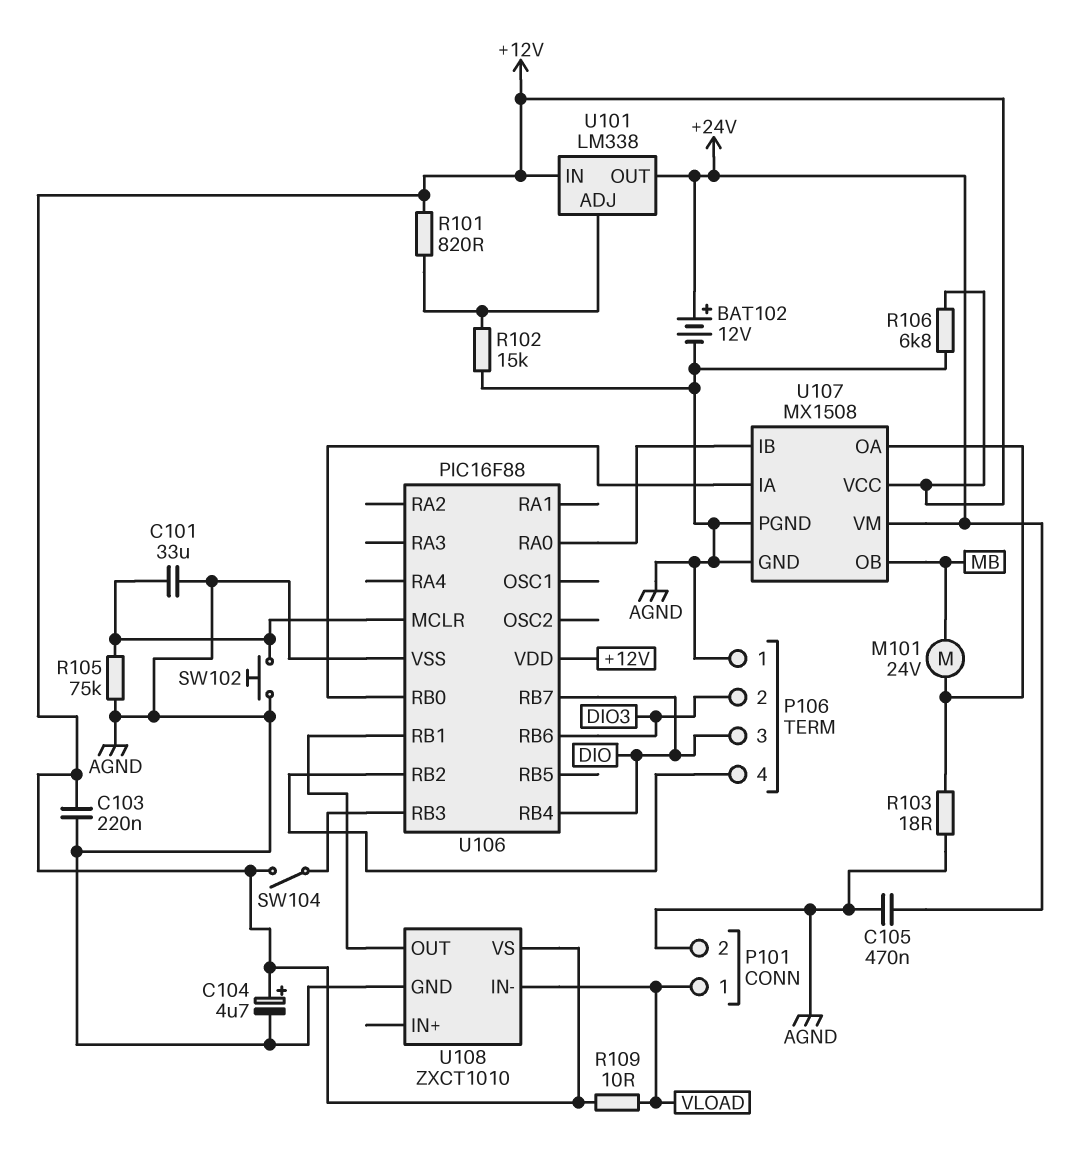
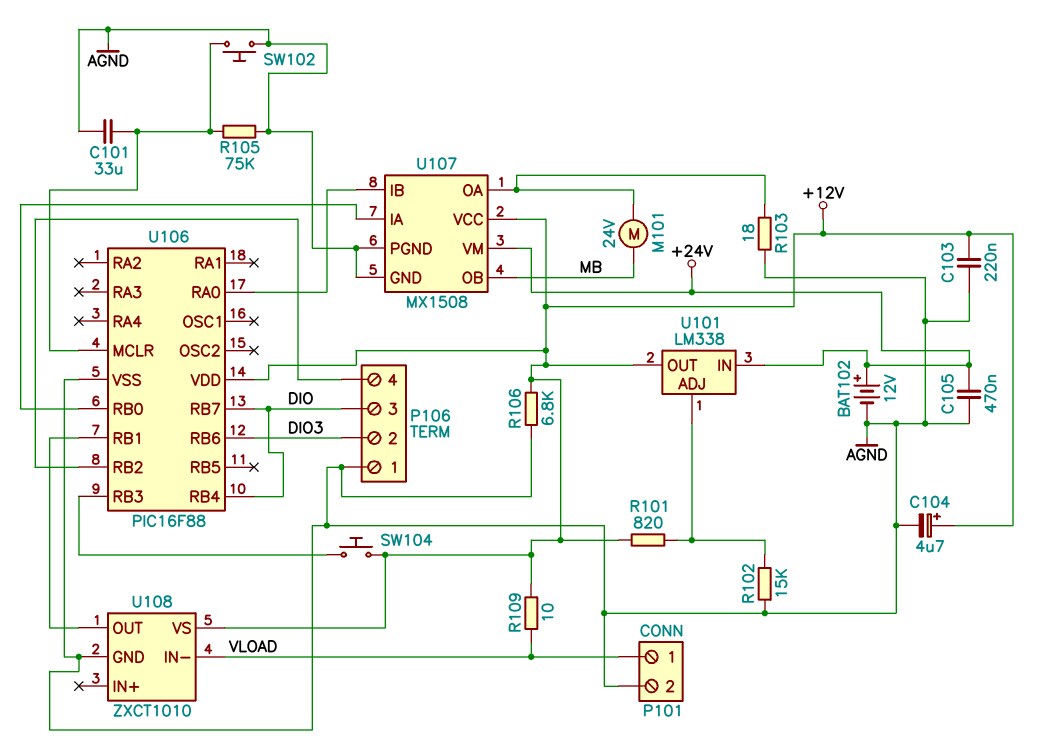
SW104: switch (+12V, U106/RB3) -> button (+12V, U106/RB3)
U101 pin IN: +12V -> +24V
U101 pin OUT: +24V -> +12V

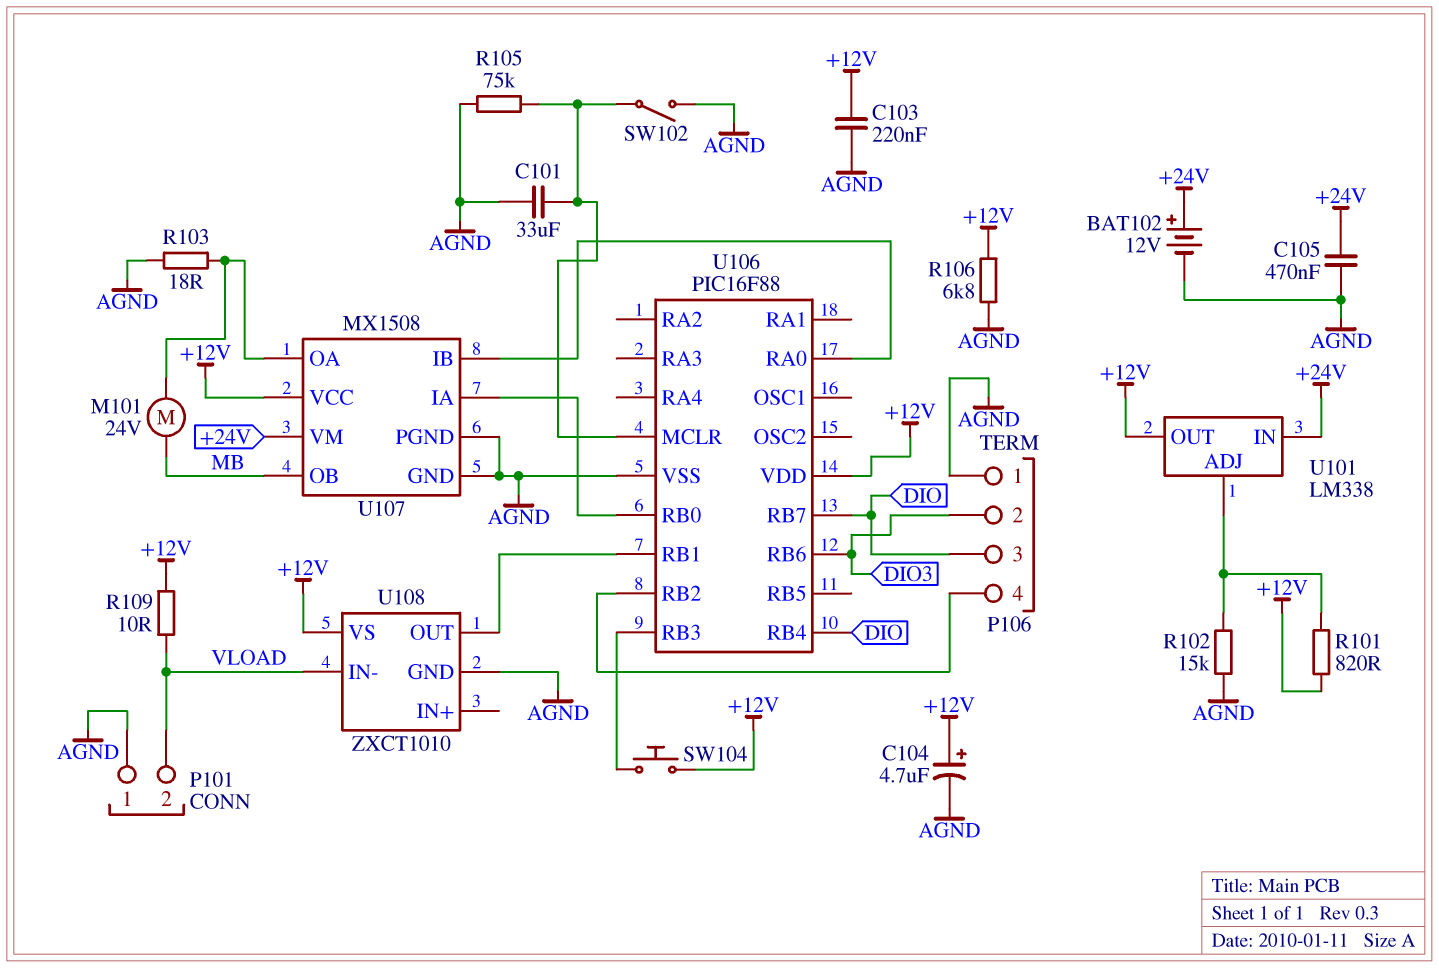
P101 pin 1: VLOAD -> AGND
P101 pin 2: AGND -> VLOAD
SW102: button (AGND, U106/MCLR) -> switch (AGND, U106/MCLR)

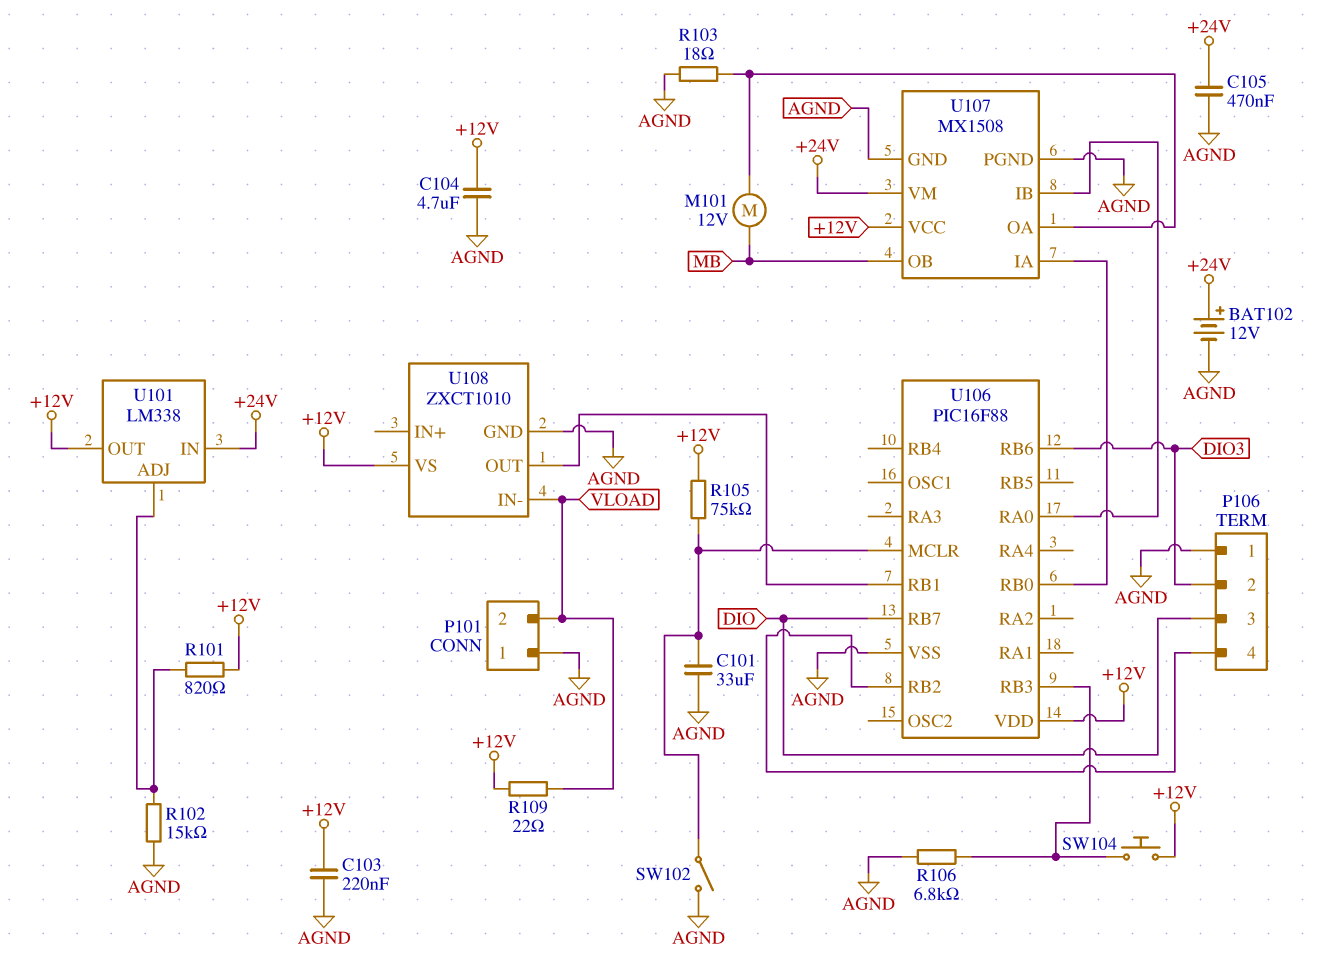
C104: 4.7uF (plus +12V, minus AGND) -> 4.7uF (+12V, AGND)
M101: motor 24V (MB, U107/OA) -> motor 12V (MB, U107/OA)
R105: 75k (AGND, U106/MCLR) -> 75k (+12V, U106/MCLR)
R106: 6.8k (+12V, AGND) -> 6.8k (AGND, U106/RB3)
R109: 10 (+12V, VLOAD) -> 22 (+12V, VLOAD)
U106 pin RB4: DIO -> none

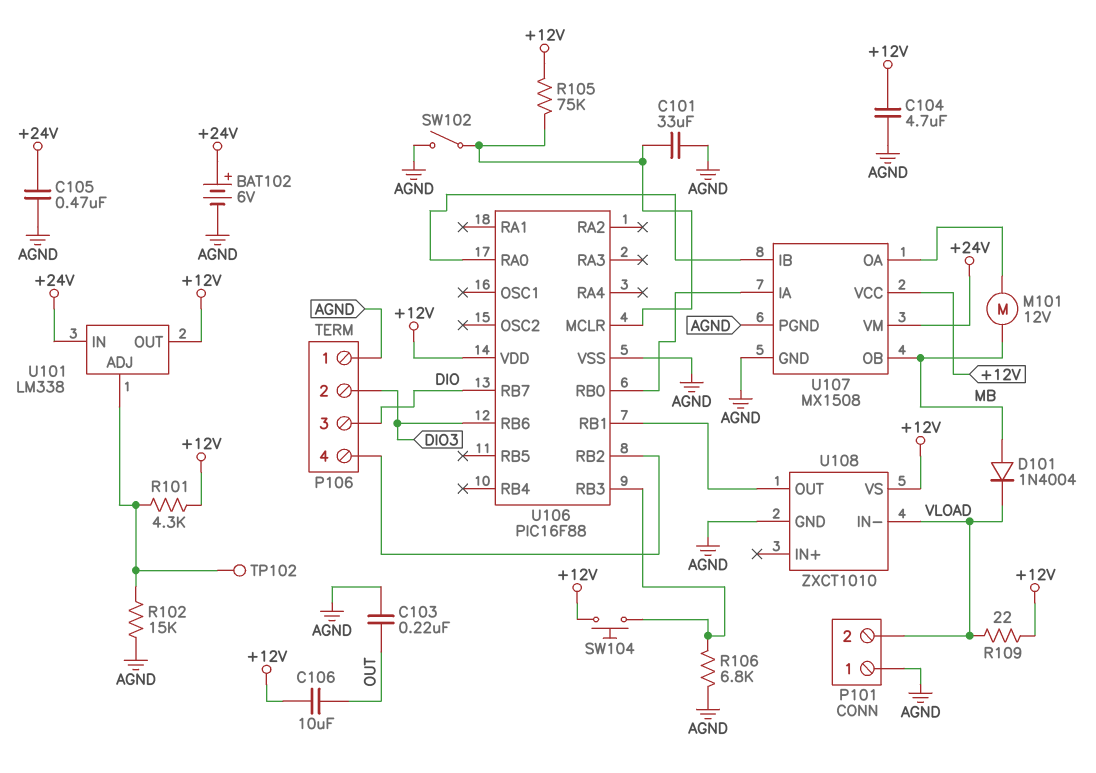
BAT102: 12V (plus +24V, minus AGND) -> 6V (plus +24V, minus AGND)
C103: 220nF (+12V, AGND) -> 220nF (AGND, OUT)
C106: none -> 10uF (+12V, OUT)
D101: none -> diode 1N4004 (A MB, K VLOAD)
R101: 820 (+12V, U101/ADJ) -> 4.3k (+12V, U101/ADJ)
R103: 18 (AGND, U107/OA) -> none
TP102: none -> test point (U101/ADJ)

